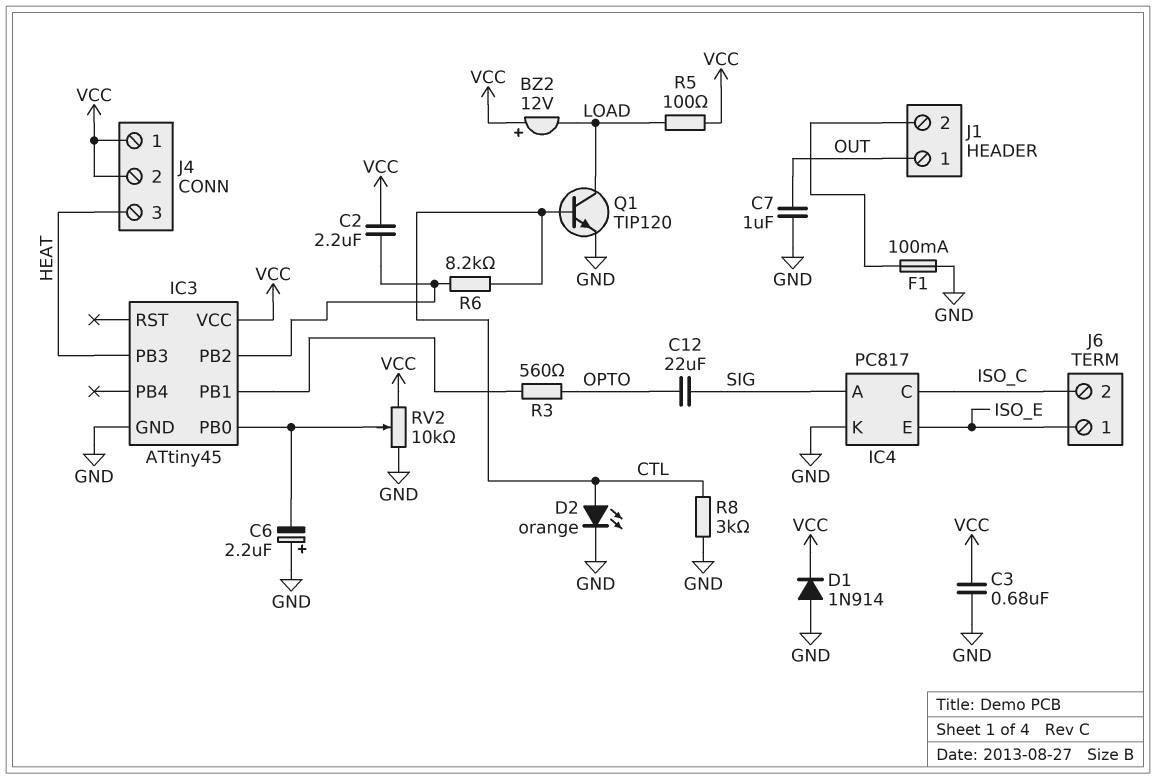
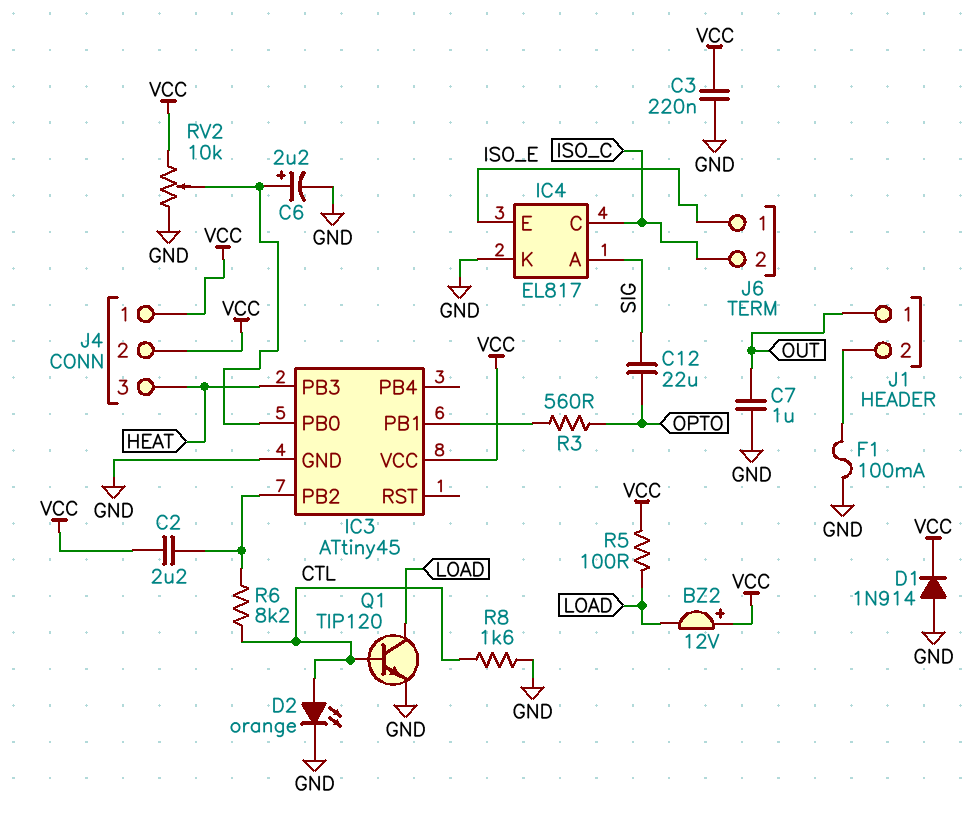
C3: 680nF (GND, VCC) -> 220nF (GND, VCC)
C6: 2.2uF (plus GND, minus IC3/PB0) -> 2.2uF (plus IC3/PB0, minus GND)
IC4: PC817 -> EL817
R8: 3k (CTL, GND) -> 1.6k (CTL, GND)

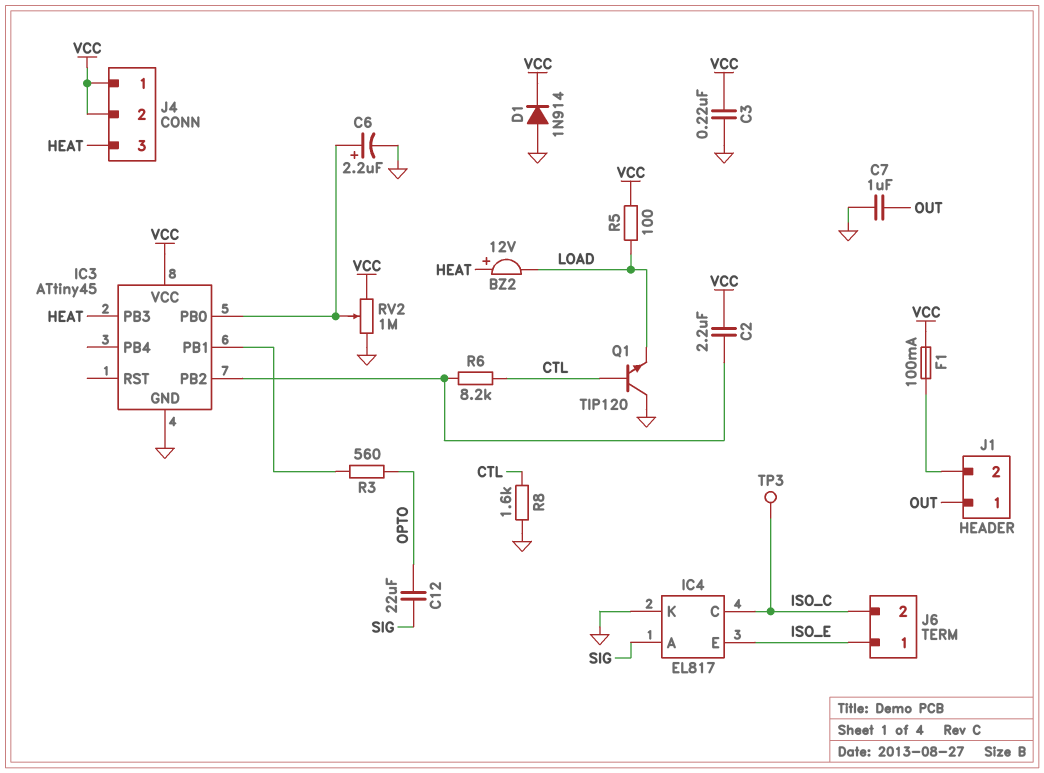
BZ2: buzzer 12V (plus VCC, minus LOAD) -> buzzer 12V (plus HEAT, minus LOAD)
D2: LED orange (A CTL, K GND) -> none
F1: 100mA (GND, J1/2) -> 100mA (J1/2, VCC)
Q1: NPN TIP120 (B CTL, C LOAD, E GND) -> NPN TIP120 (B CTL, C GND, E LOAD)
RV2: 10k (GND, VCC, wiper IC3/PB0) -> 1M (GND, VCC, wiper IC3/PB0)
TP3: none -> test point (ISO_C)

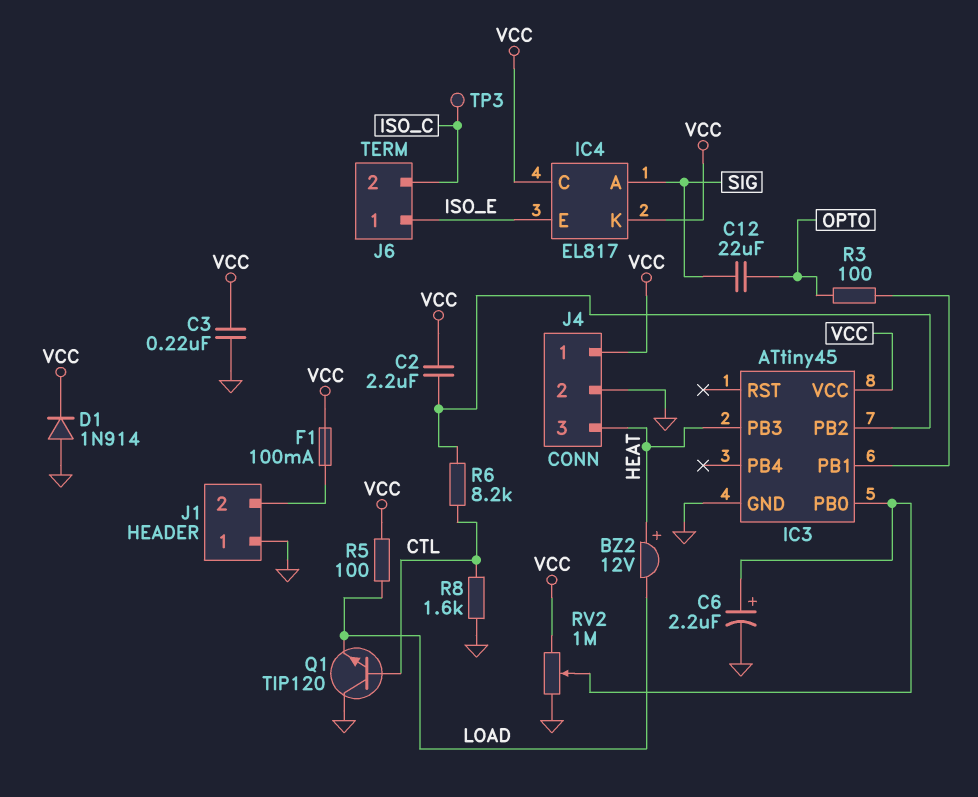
C7: 1uF (GND, OUT) -> none
IC4 pin C: ISO_C -> VCC
IC4 pin K: GND -> VCC
J1 pin 1: OUT -> GND
J4 pin 2: VCC -> GND
R3: 560 (IC3/PB1, OPTO) -> 100 (IC3/PB1, OPTO)

